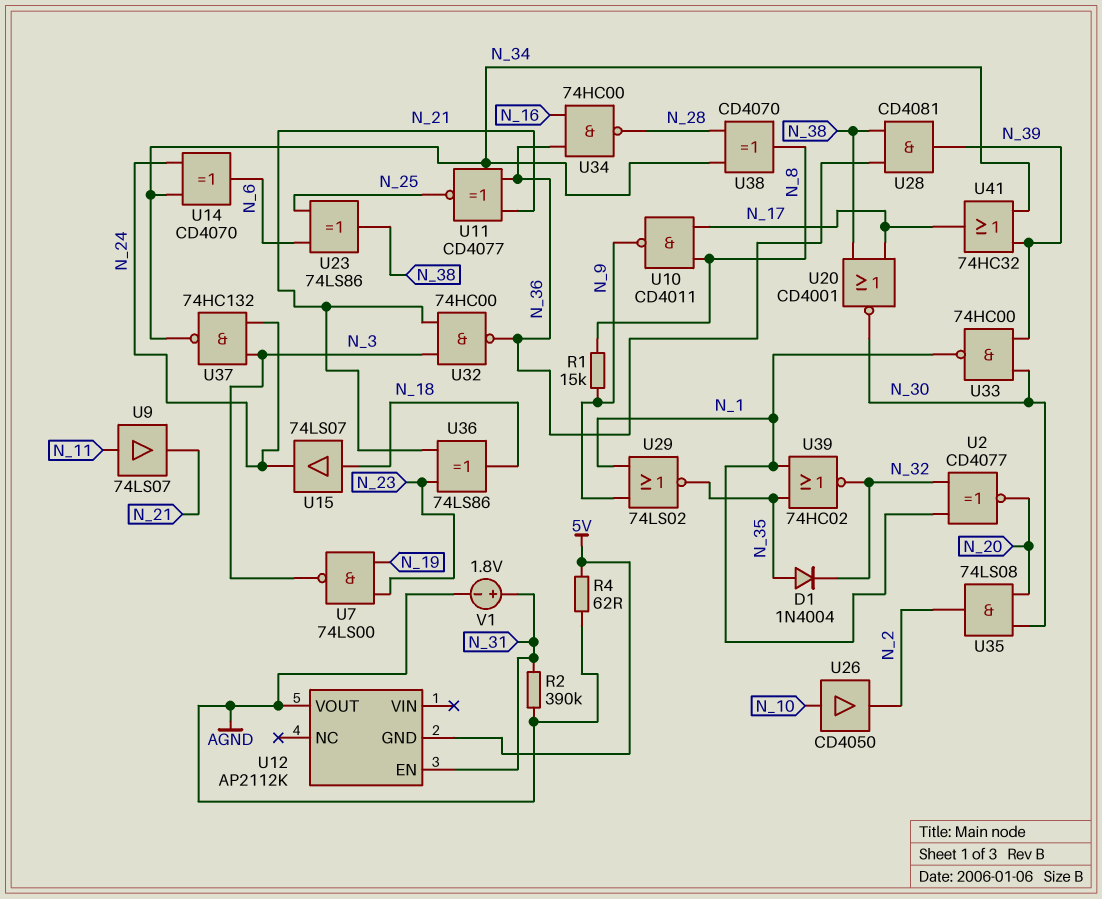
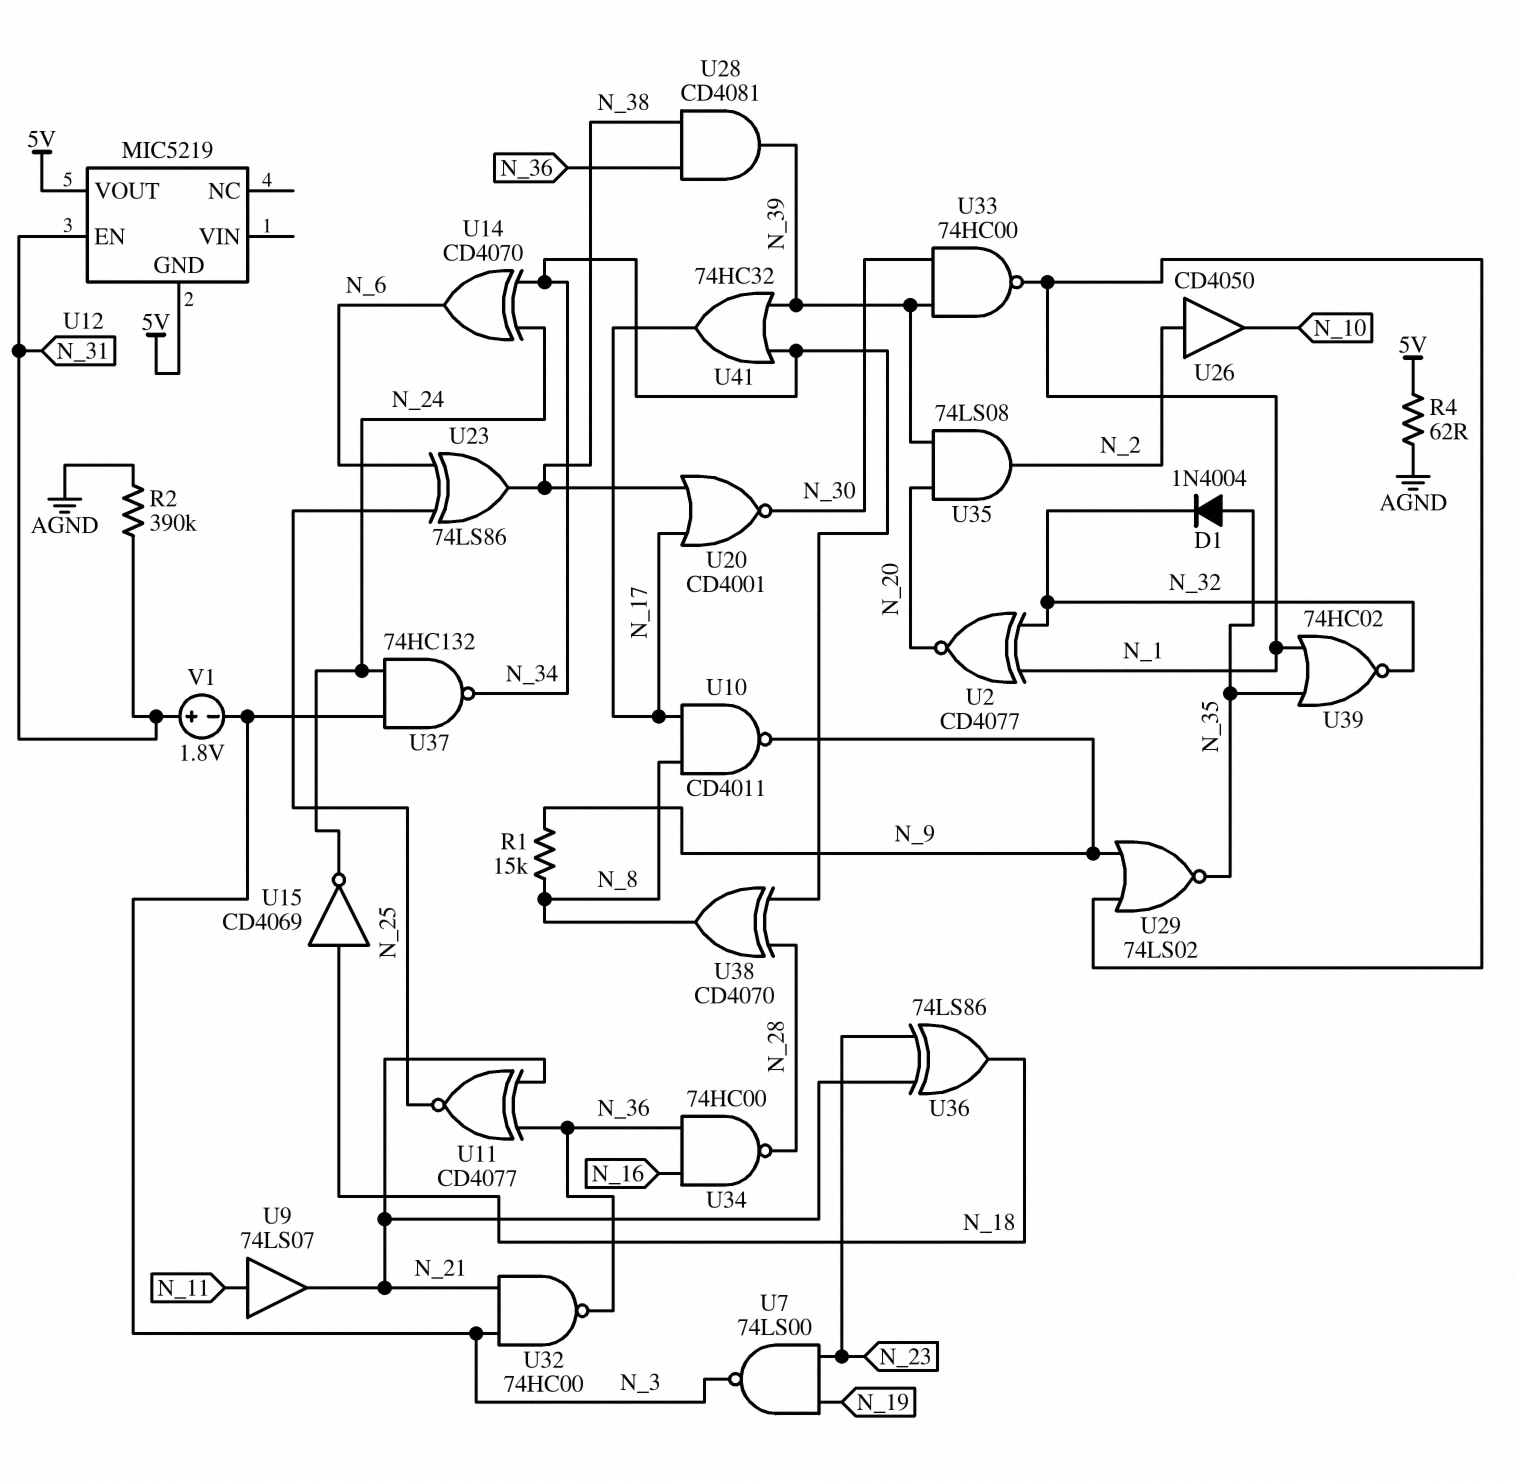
U12: AP2112K -> MIC5219
U12 pin VOUT: AGND -> 5V
U15: buffer 74LS07 (in N_18, out N_24) -> NOT CD4069 (in N_18, out N_24)
U26: buffer CD4050 (in N_10, out N_2) -> buffer CD4050 (in N_2, out N_10)
U35: AND 74LS08 (in N_20, in N_30, out N_2) -> AND 74LS08 (in N_20, in N_39, out N_2)
V1: 1.8V (plus N_31, minus AGND) -> 1.8V (plus N_31, minus N_3)

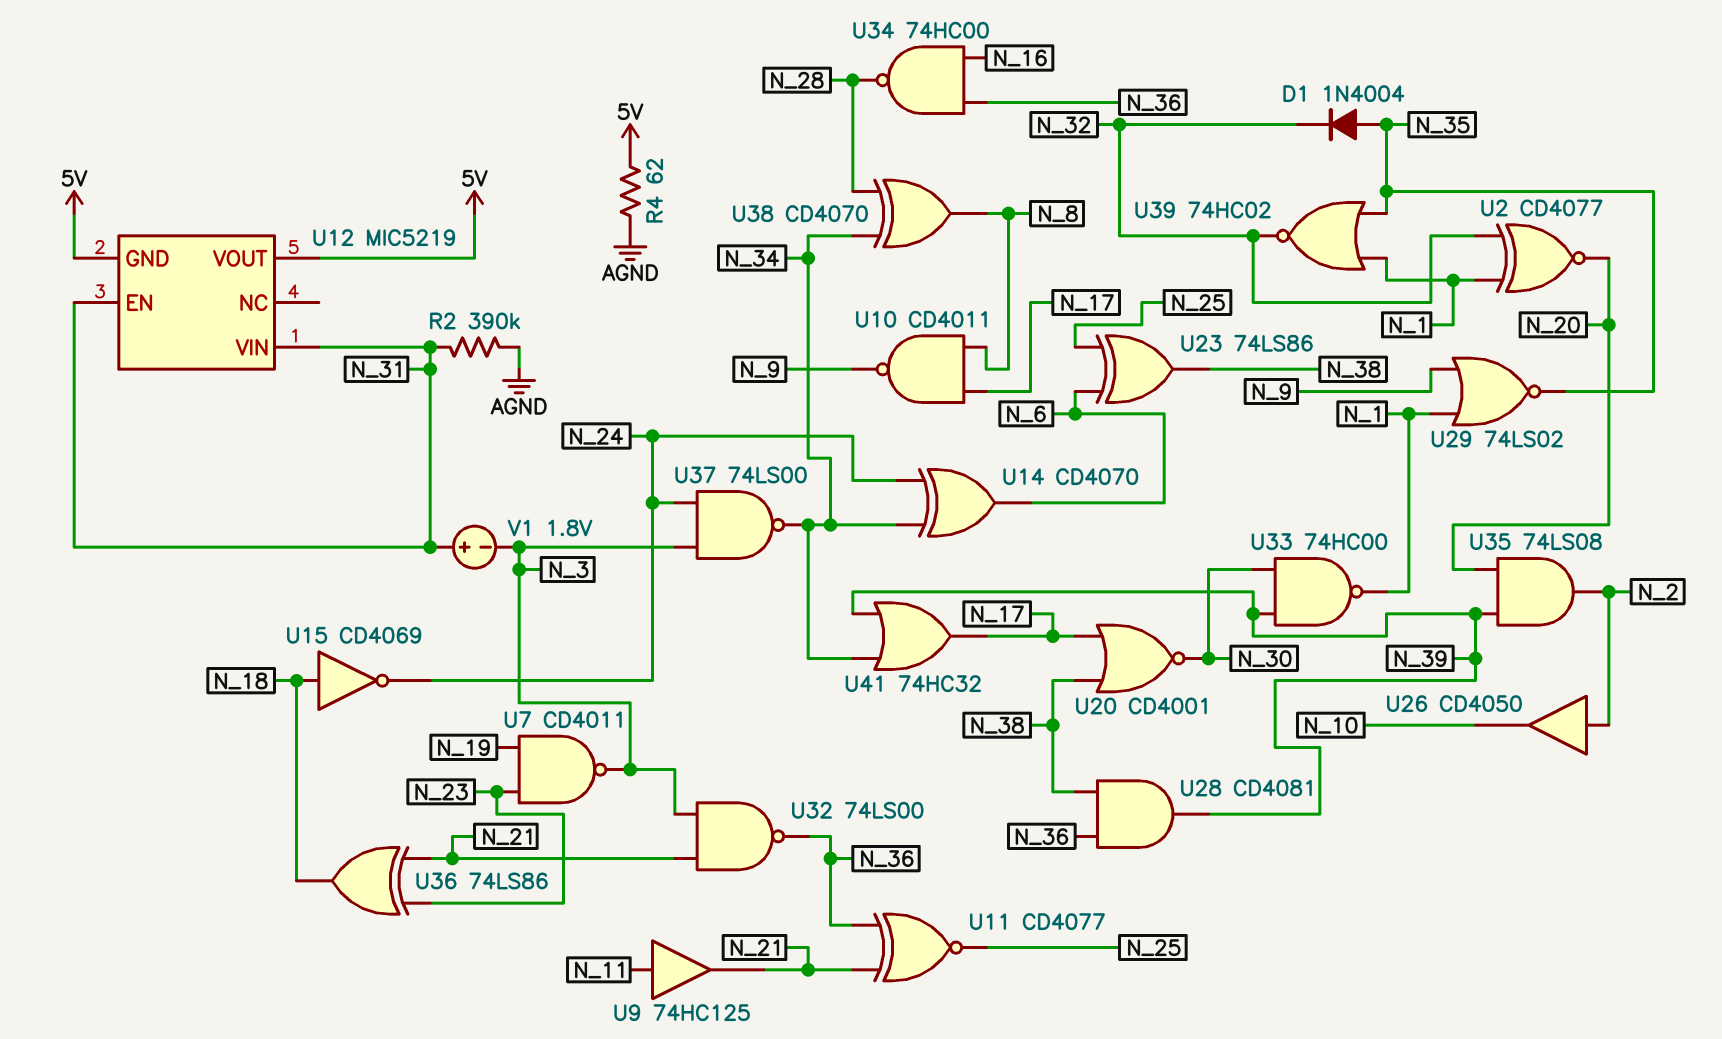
R1: 15k (N_8, N_9) -> none
U7: NAND 74LS00 (in N_19, in N_23, out N_3) -> NAND CD4011 (in N_19, in N_23, out N_3)
U9: buffer 74LS07 (in N_11, out N_21) -> buffer 74HC125 (in N_11, out N_21)
U12 pin VIN: none -> N_31
U32: NAND 74HC00 (in N_3, in N_21, out N_36) -> NAND 74LS00 (in N_3, in N_21, out N_36)
U37: NAND 74HC132 (in N_3, in N_24, out N_34) -> NAND 74LS00 (in N_3, in N_24, out N_34)

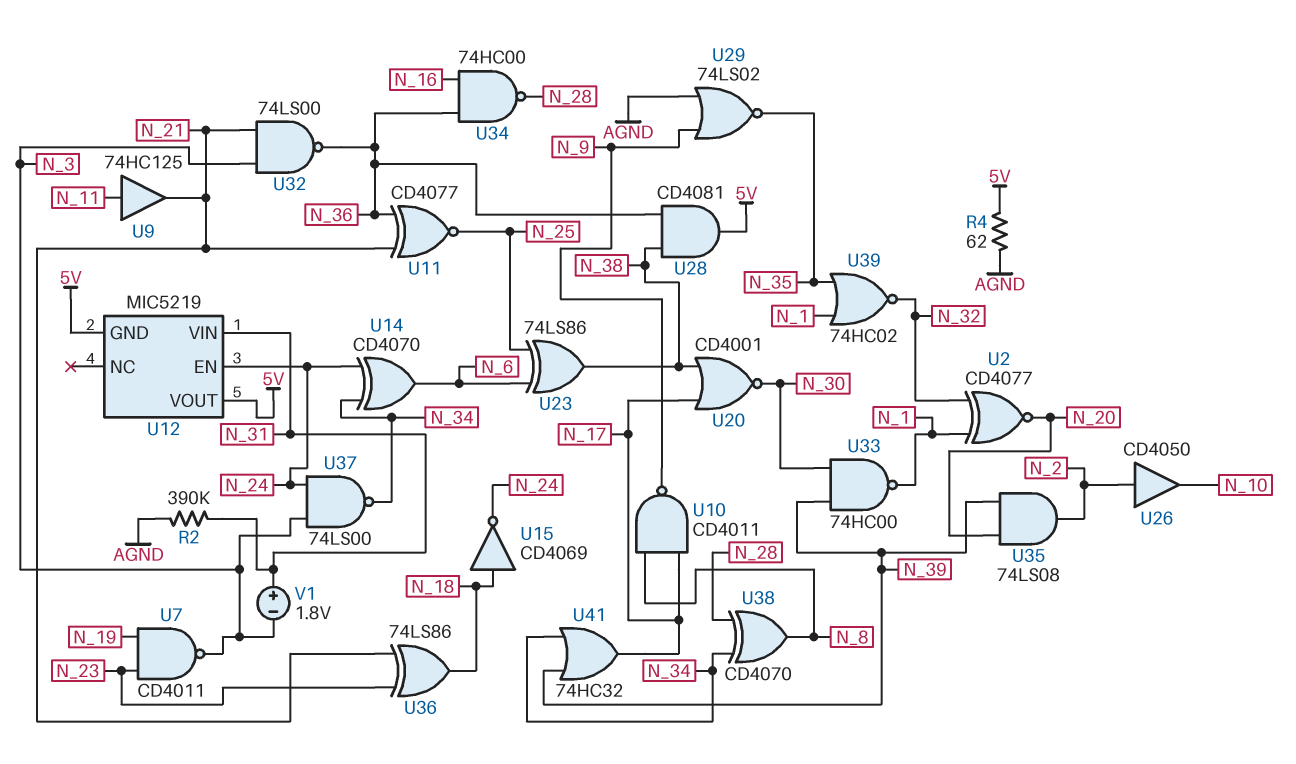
D1: diode 1N4004 (A N_35, K N_32) -> none
U12 pin EN: N_31 -> N_24
U28: AND CD4081 (in N_36, in N_38, out N_39) -> AND CD4081 (in N_36, in N_38, out 5V)
U29: NOR 74LS02 (in N_1, in N_9, out N_35) -> NOR 74LS02 (in AGND, in N_9, out N_35)

